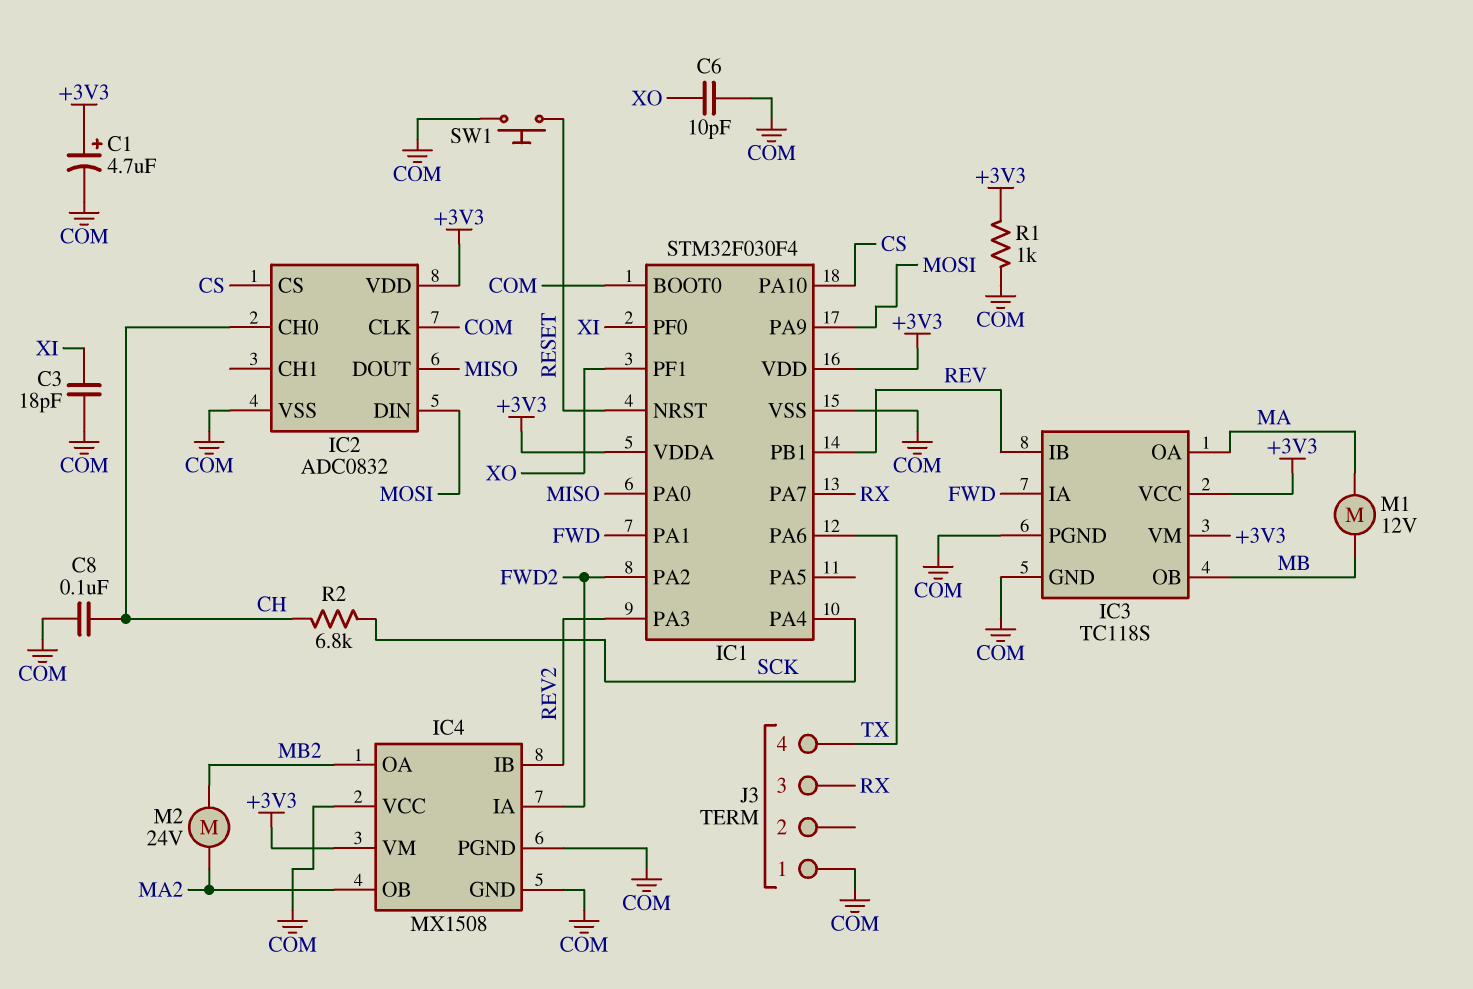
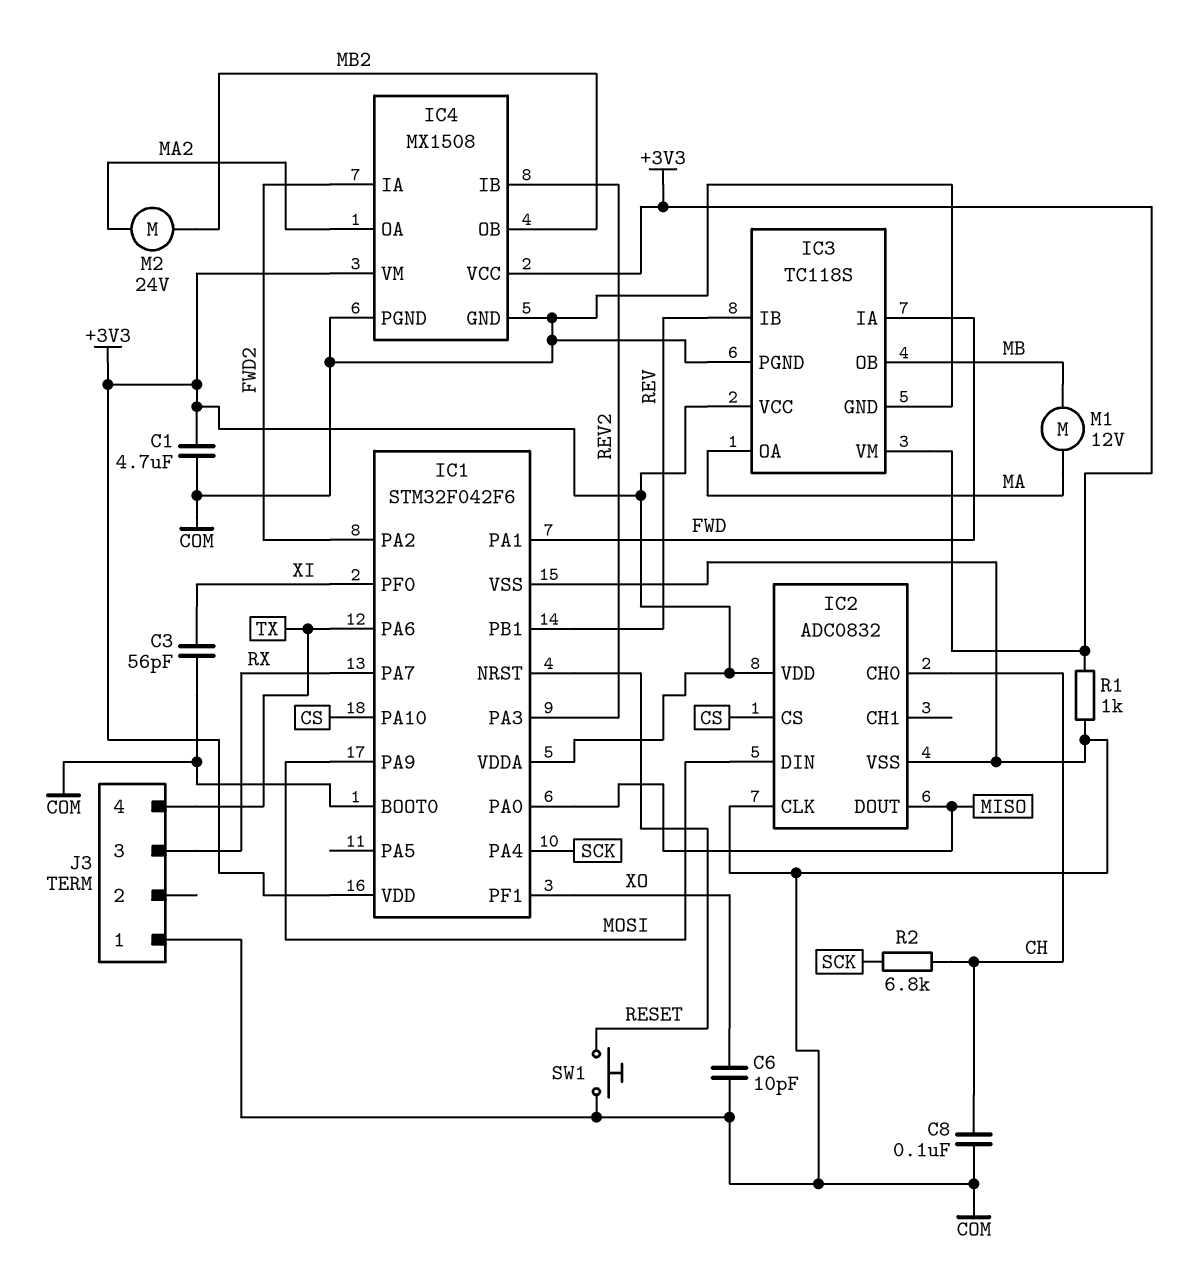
C1: 4.7uF (plus +3V3, minus COM) -> 4.7uF (+3V3, COM)
C3: 18pF (COM, XI) -> 56pF (COM, XI)
IC1: STM32F030F4 -> STM32F042F6
IC4 pin OA: MB2 -> MA2
IC4 pin OB: MA2 -> MB2
IC4 pin VCC: COM -> +3V3

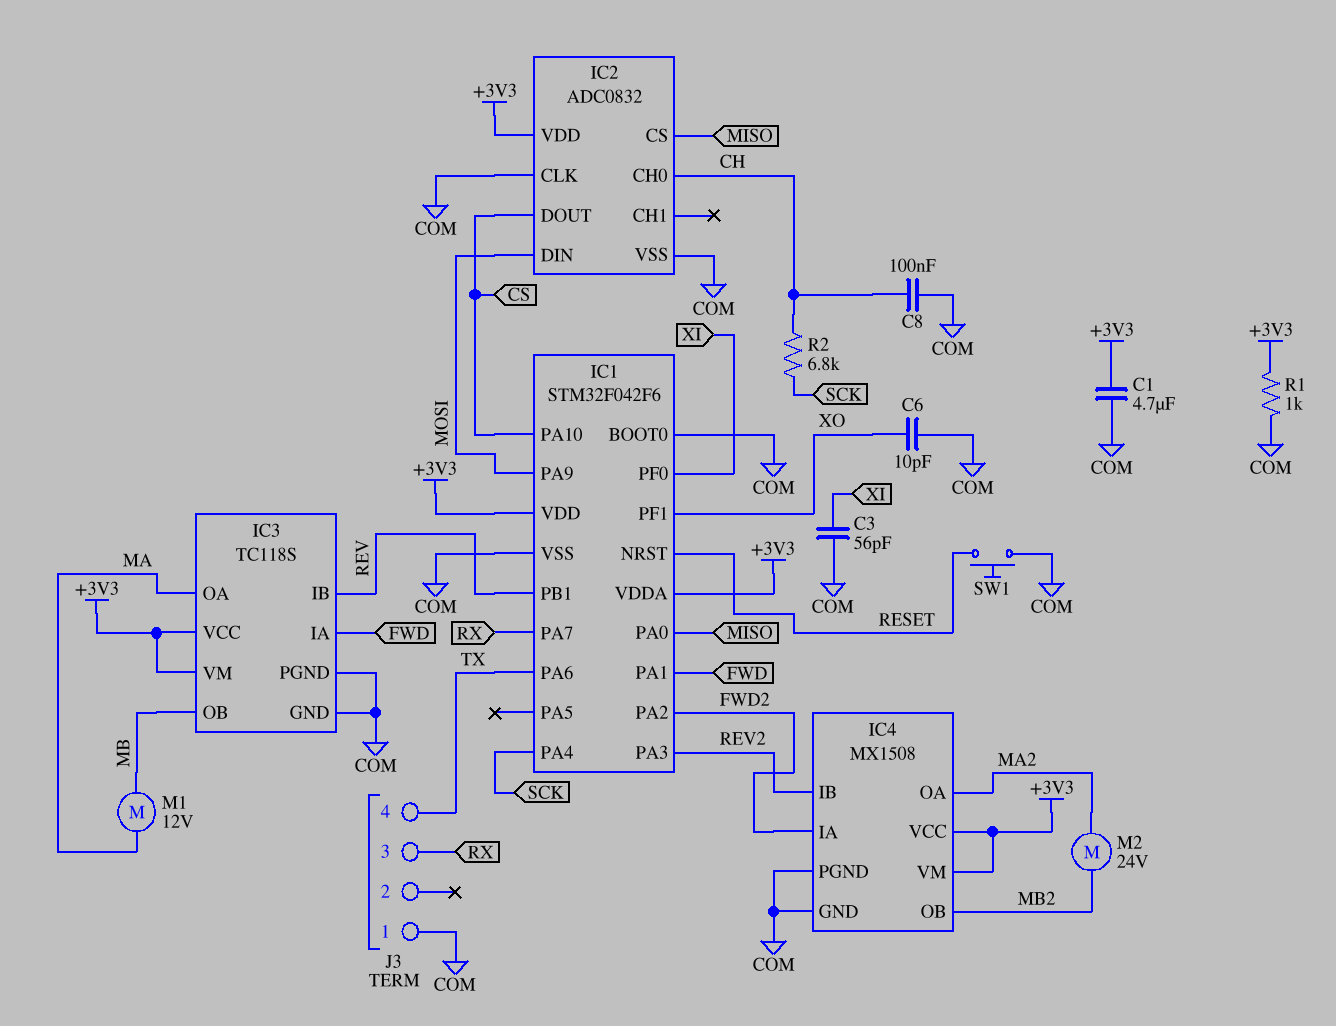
IC2 pin CS: CS -> MISO
IC2 pin DOUT: MISO -> CS

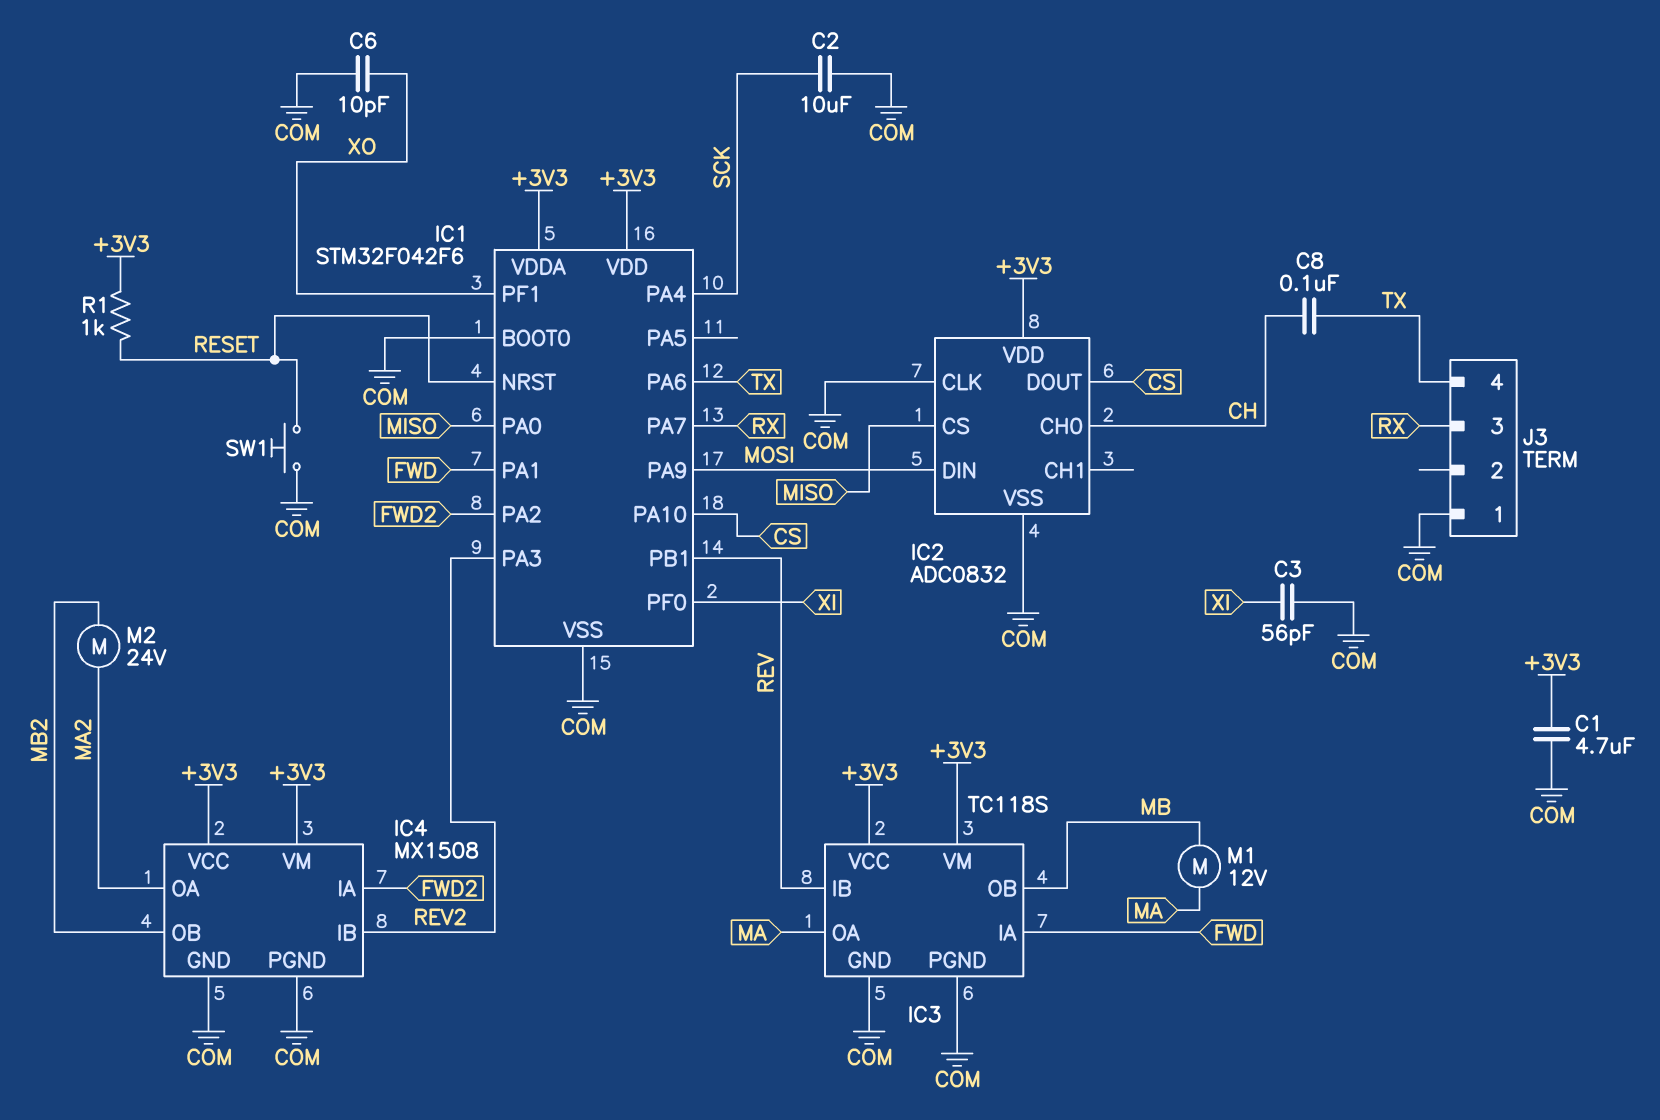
C2: none -> 10uF (COM, SCK)
C8: 100nF (CH, COM) -> 100nF (CH, TX)
R1: 1k (+3V3, COM) -> 1k (+3V3, RESET)
R2: 6.8k (CH, SCK) -> none

